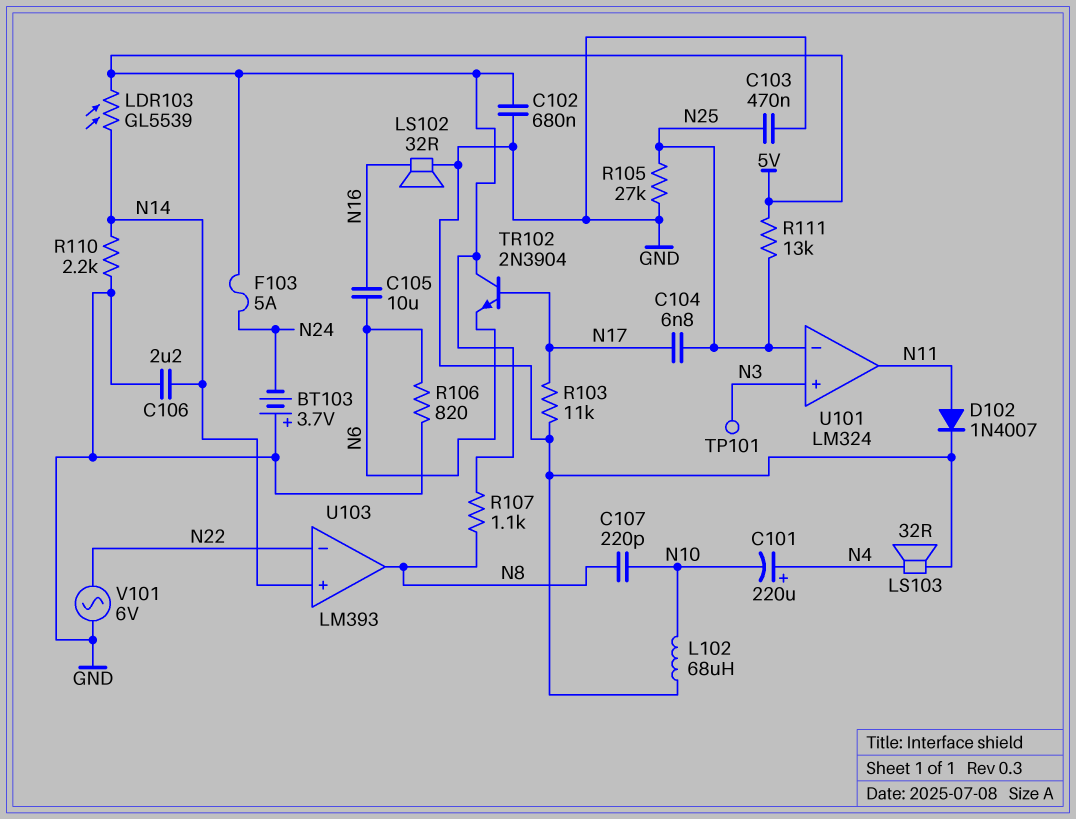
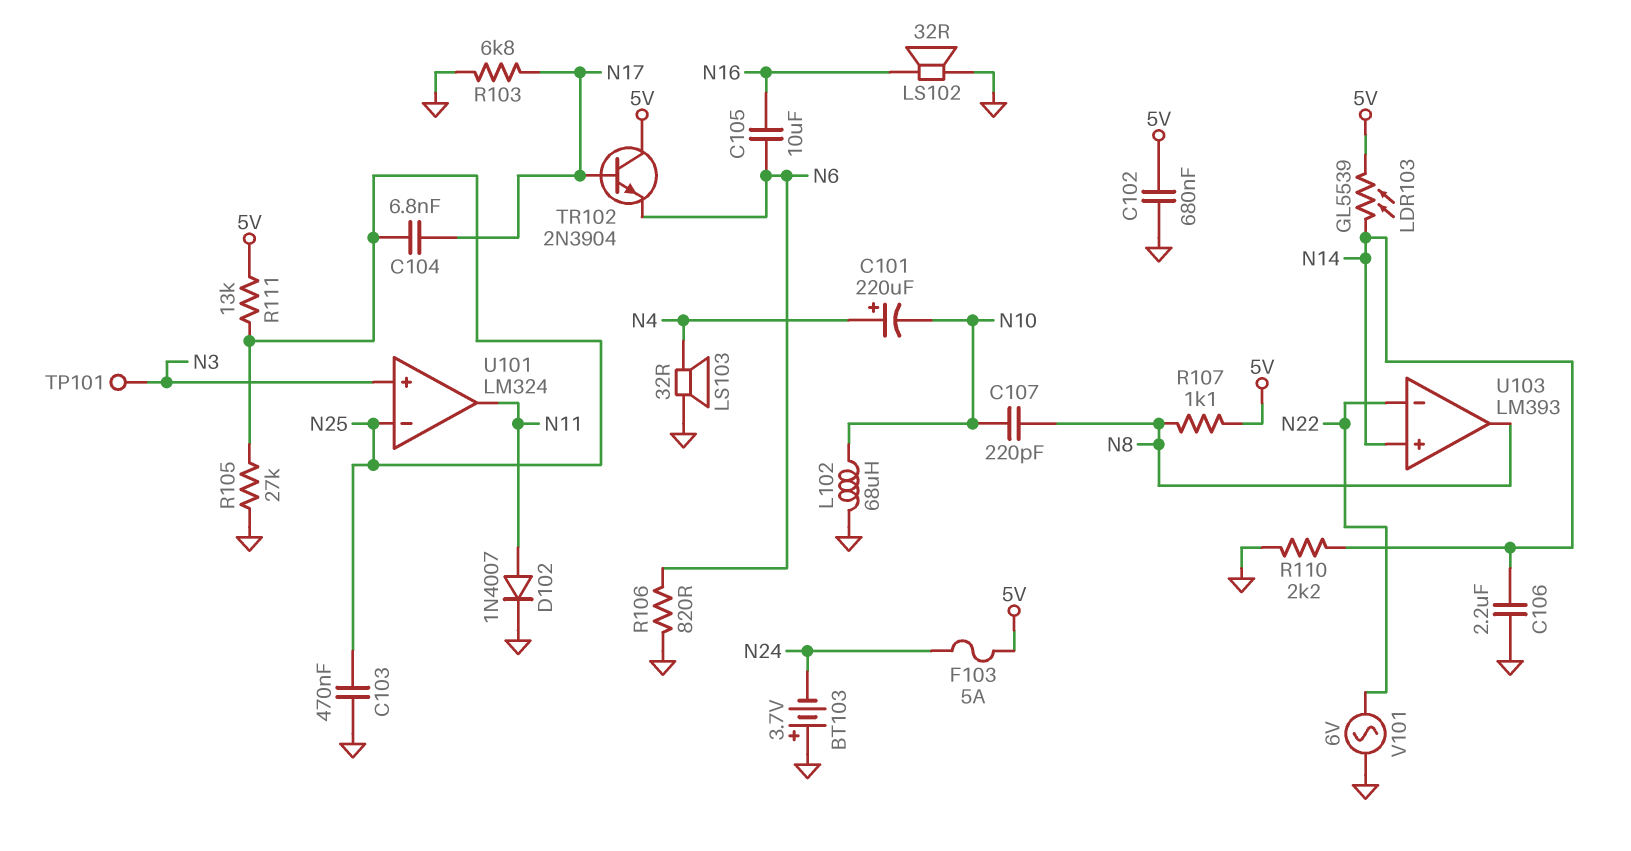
R103: 11k (GND, N17) -> 6.8k (GND, N17)

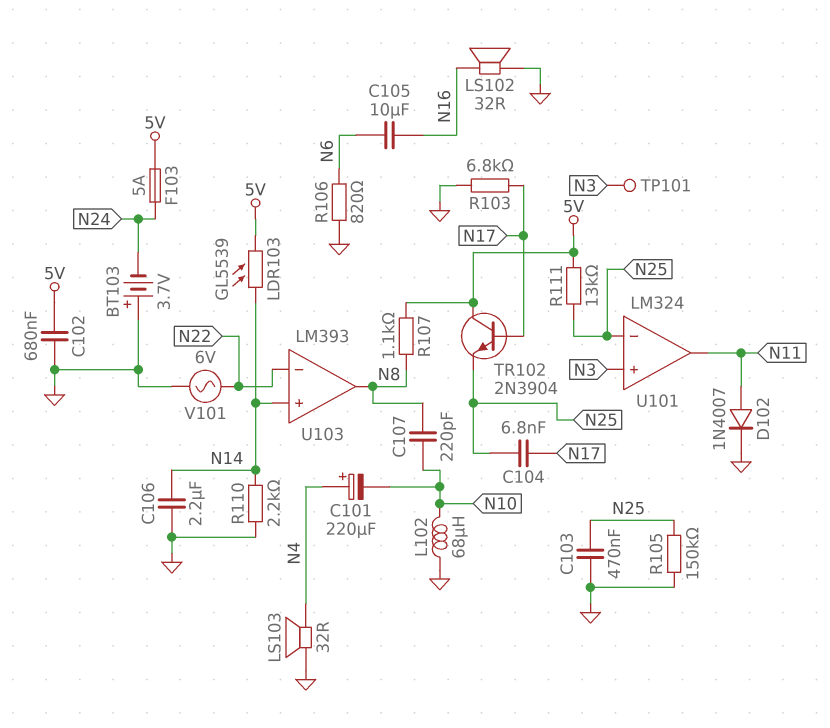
R105: 27k (GND, N25) -> 150k (GND, N25)
TR102: NPN 2N3904 (B N17, C 5V, E N6) -> NPN 2N3904 (B N17, C 5V, E N25)

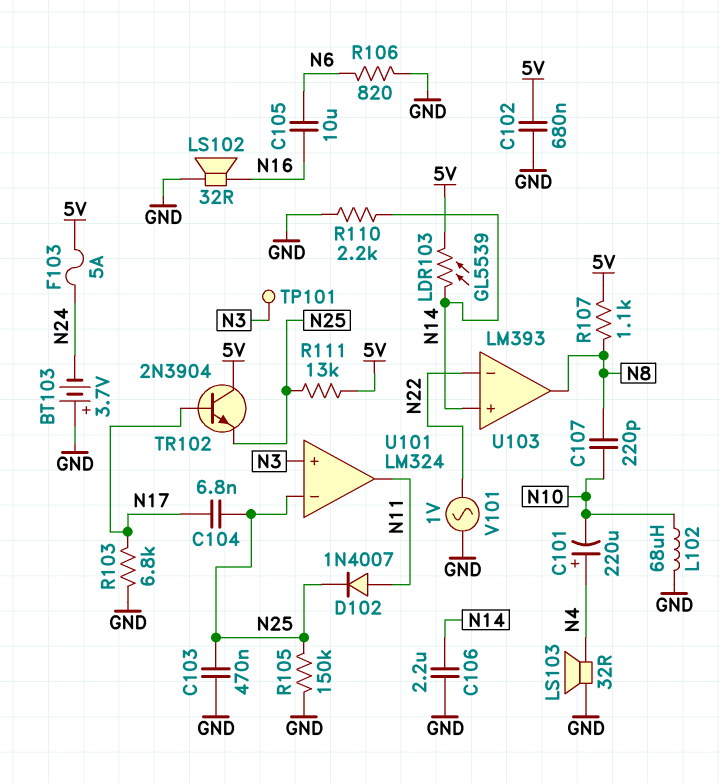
D102: diode 1N4007 (A N11, K GND) -> diode 1N4007 (A N11, K N25)
V101: AC 6V (GND, N22) -> AC 1V (GND, N22)

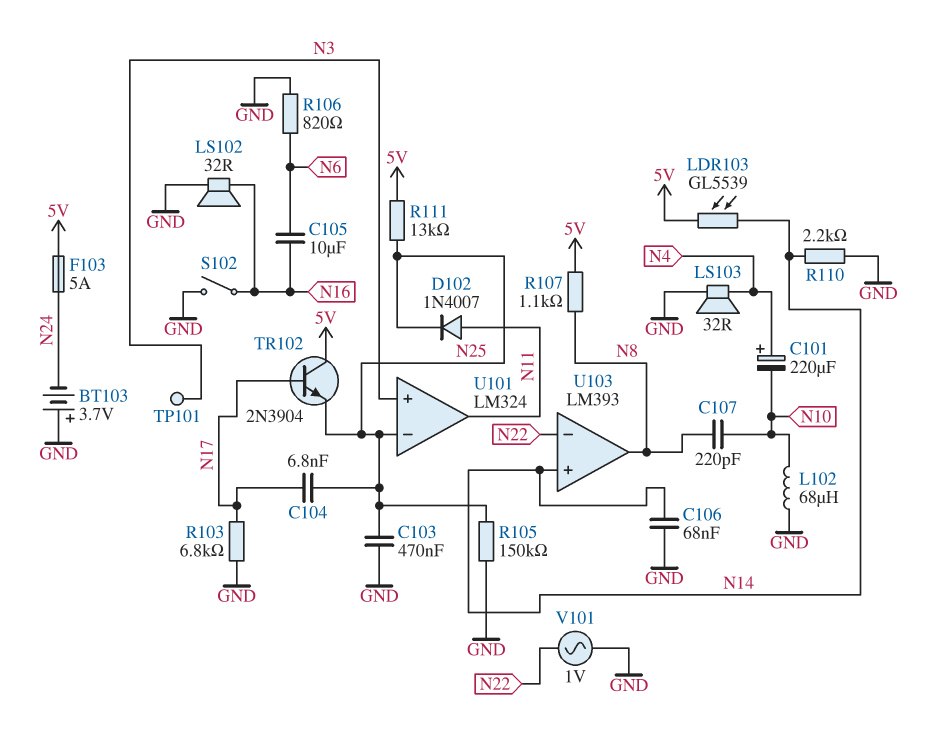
C102: 680nF (5V, GND) -> none
C106: 2.2uF (GND, N14) -> 68nF (GND, N14)
S102: none -> switch (GND, N16)

